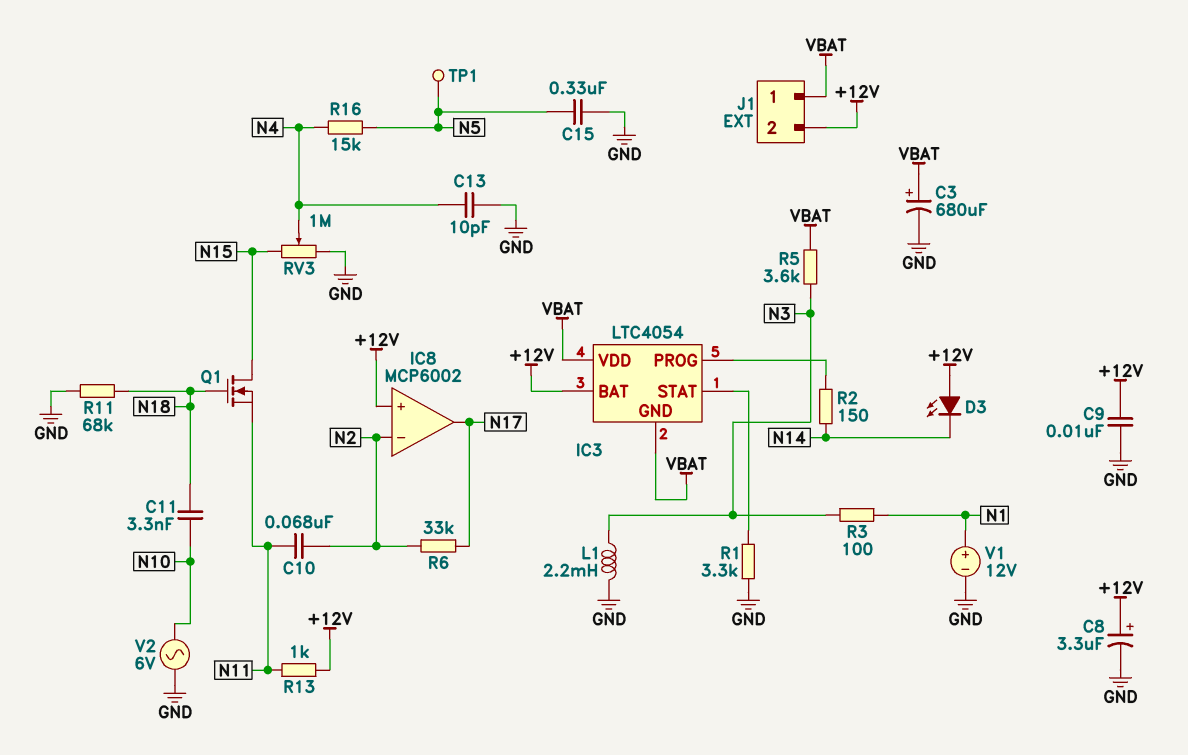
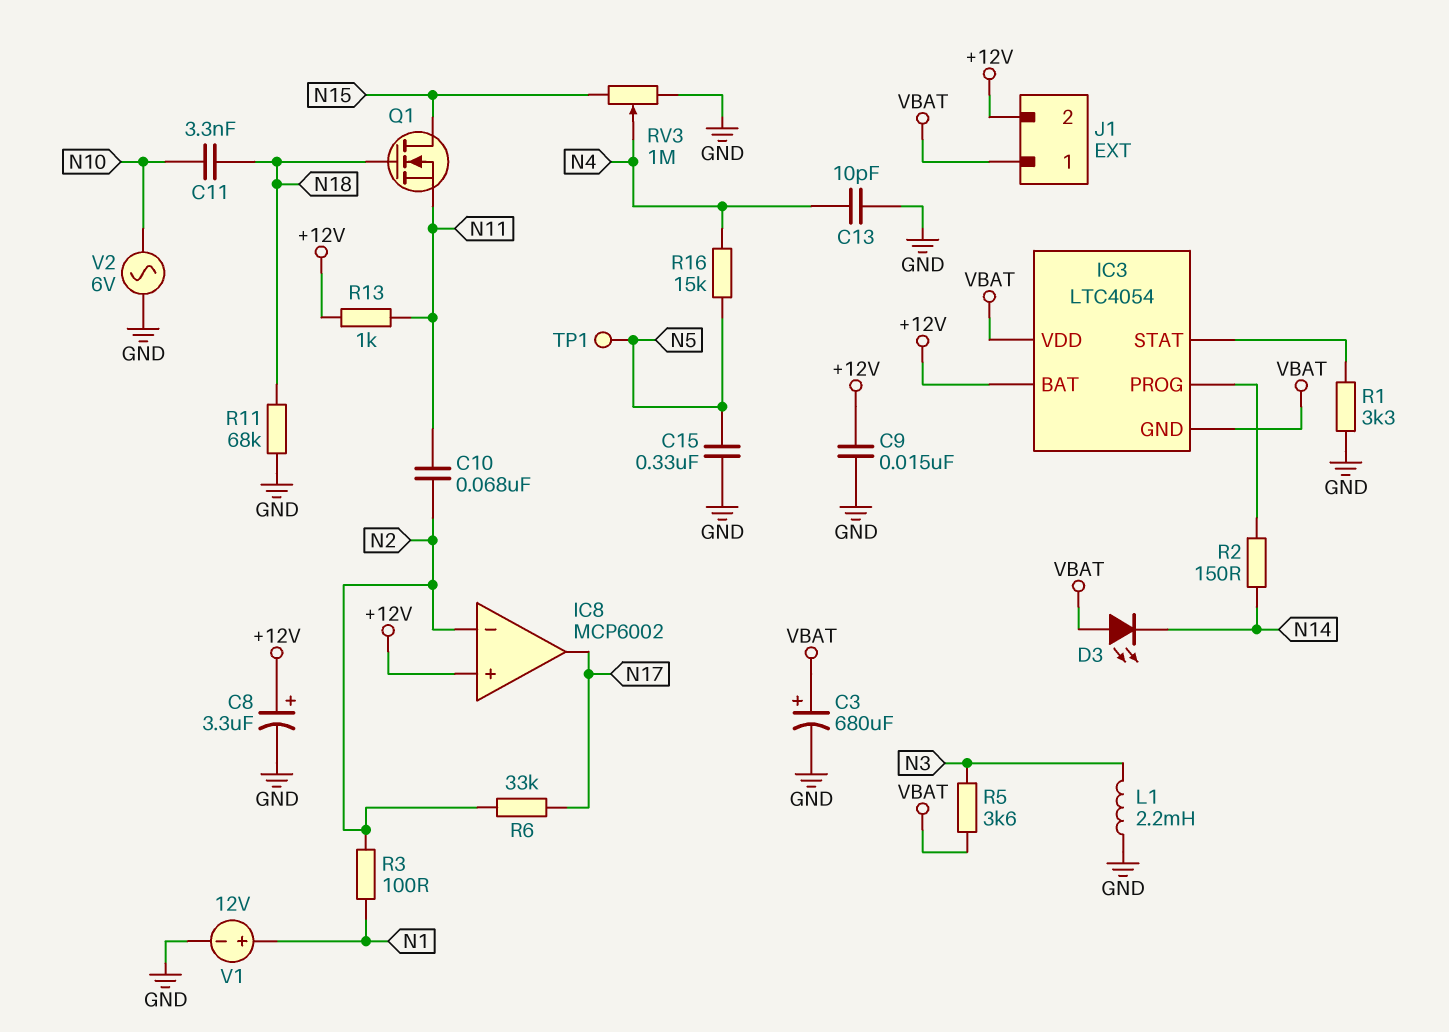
C9: 10nF (+12V, GND) -> 15nF (+12V, GND)
D3: LED (A +12V, K N14) -> LED (A VBAT, K N14)
R3: 100 (N1, N3) -> 100 (N1, N2)

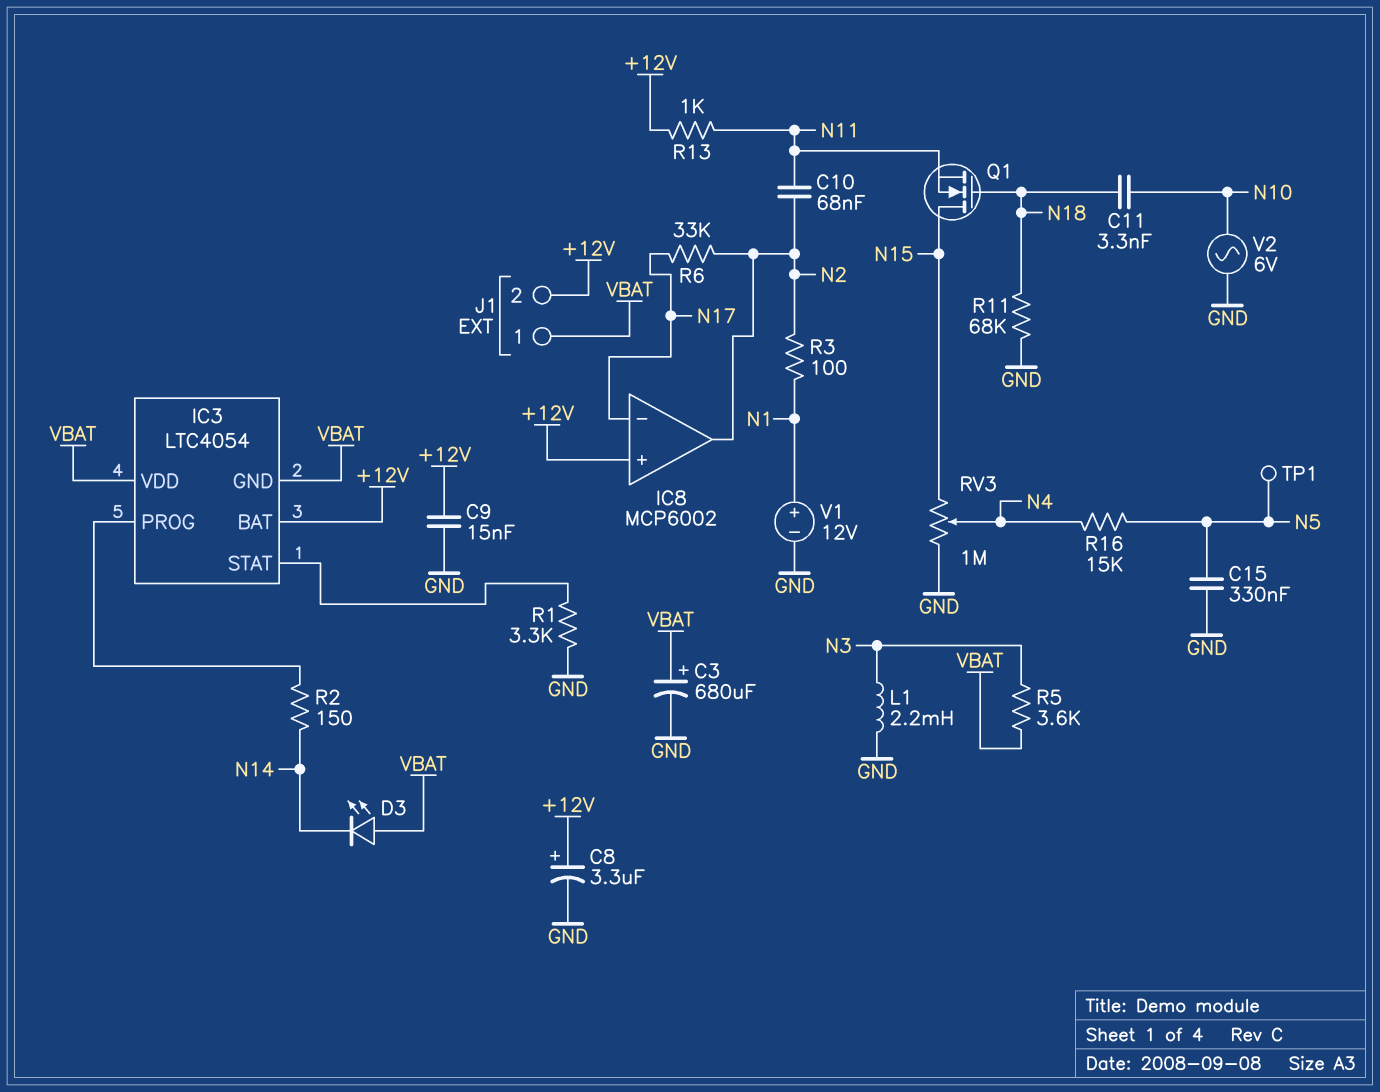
C13: 10pF (GND, N4) -> none
IC8 pin in-: N2 -> N17
IC8 pin out: N17 -> N2

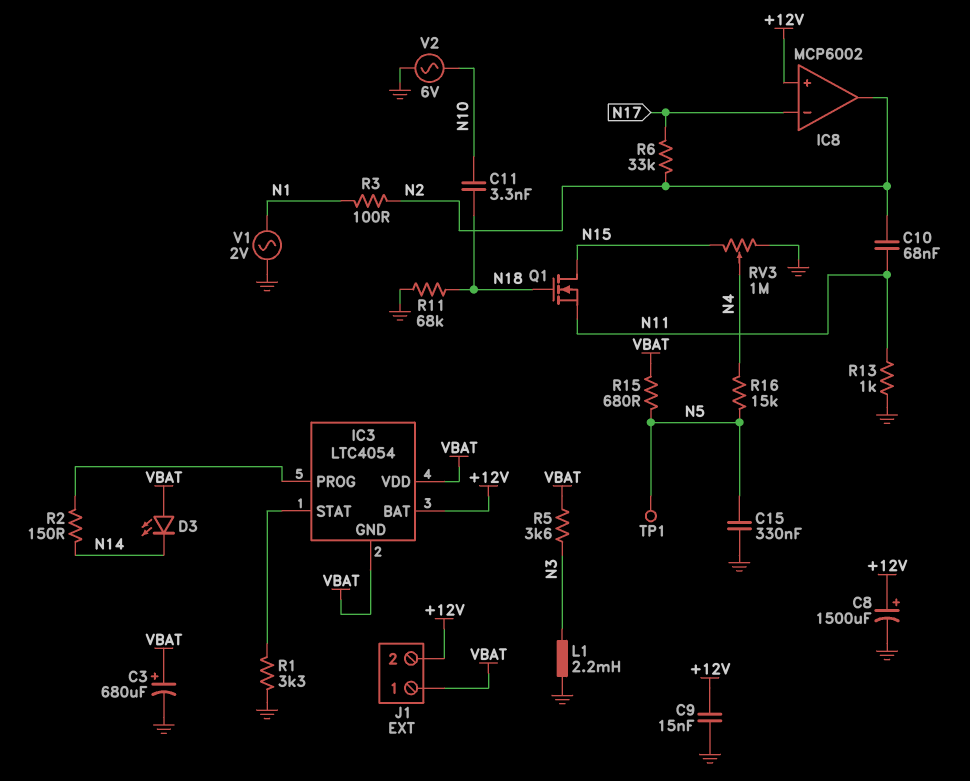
C8: 3.3uF (plus +12V, minus GND) -> 1500uF (plus +12V, minus GND)
R13: 1k (+12V, N11) -> 1k (GND, N11)
R15: none -> 680 (N5, VBAT)
V1: 12V (plus N1, minus GND) -> AC 2V (GND, N1)

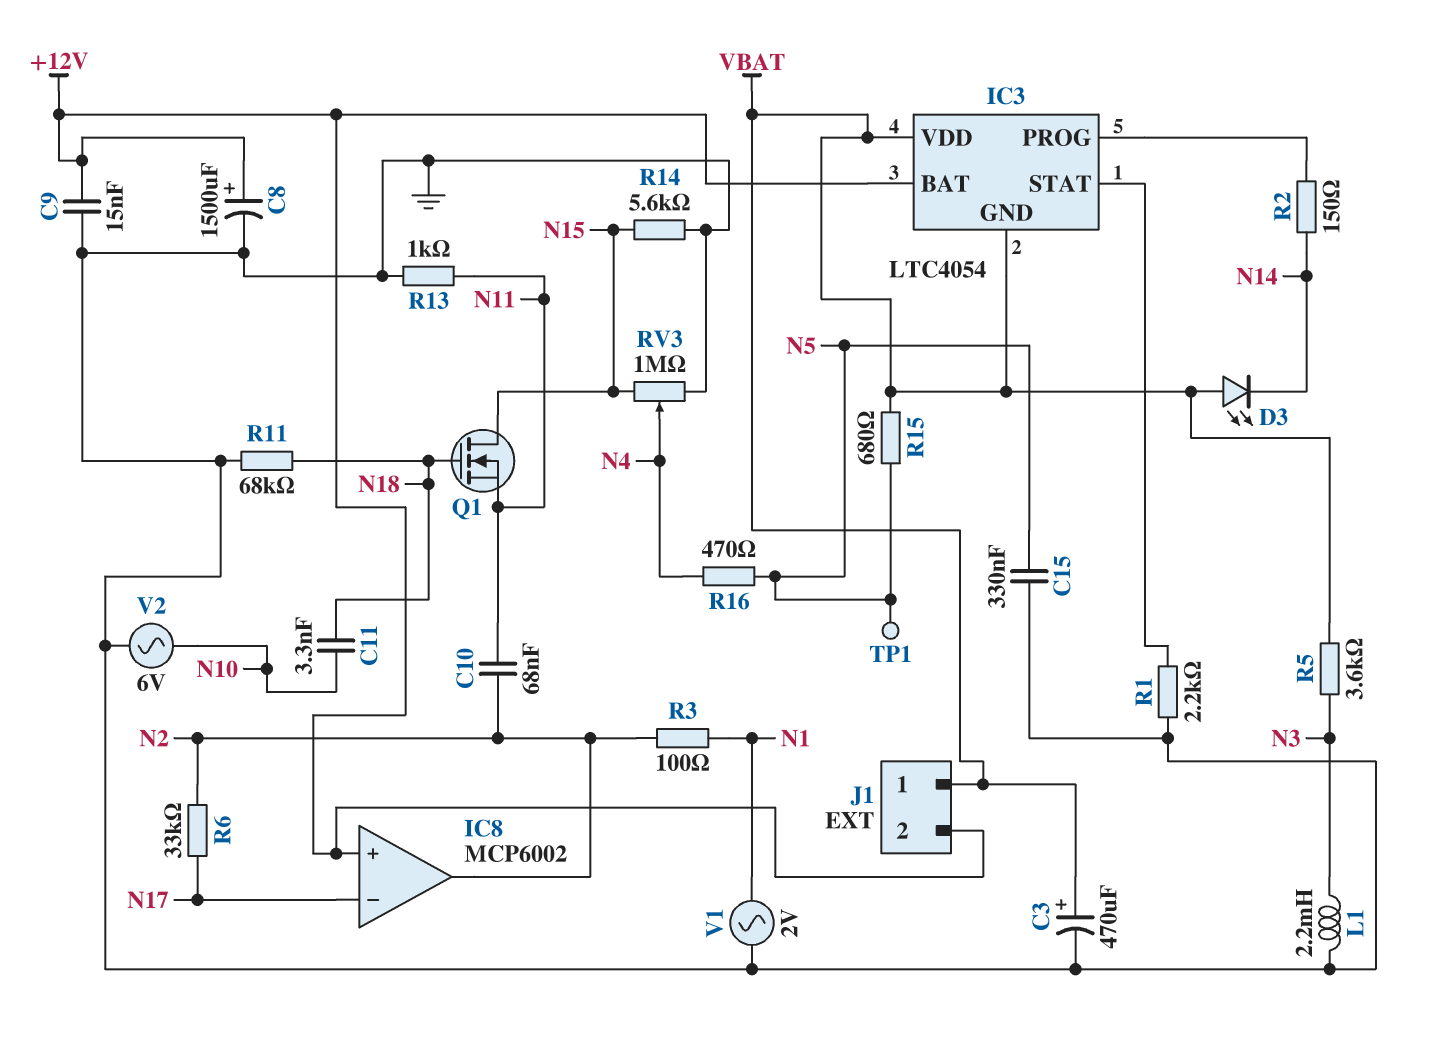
C3: 680uF (plus VBAT, minus GND) -> 470uF (plus VBAT, minus GND)
R1: 3.3k (GND, IC3/STAT) -> 2.2k (GND, IC3/STAT)
R14: none -> 5.6k (GND, N15)
R16: 15k (N4, N5) -> 470 (N4, N5)

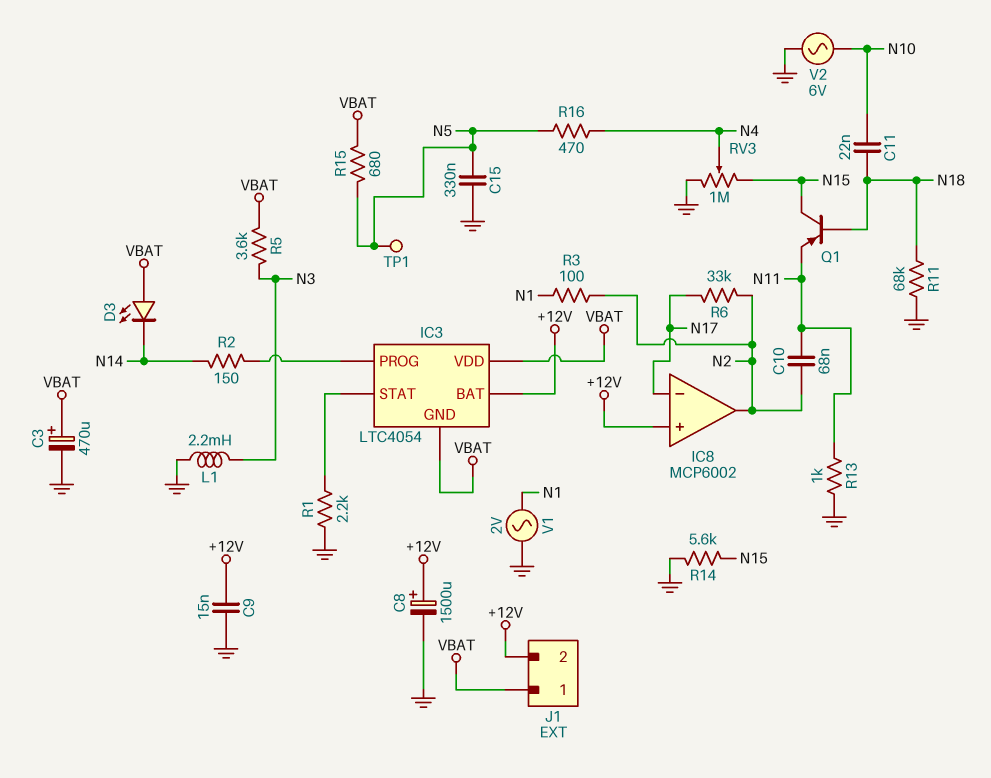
C11: 3.3nF (N10, N18) -> 22nF (N10, N18)
Q1: NMOS (G N18, D N15, S N11) -> PNP (B N18, C N15, E N11)

